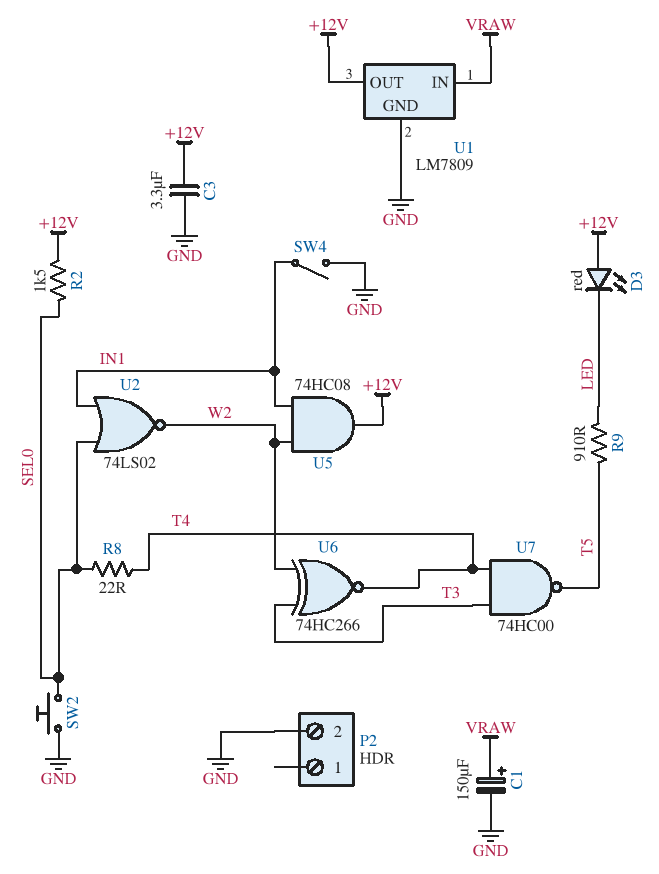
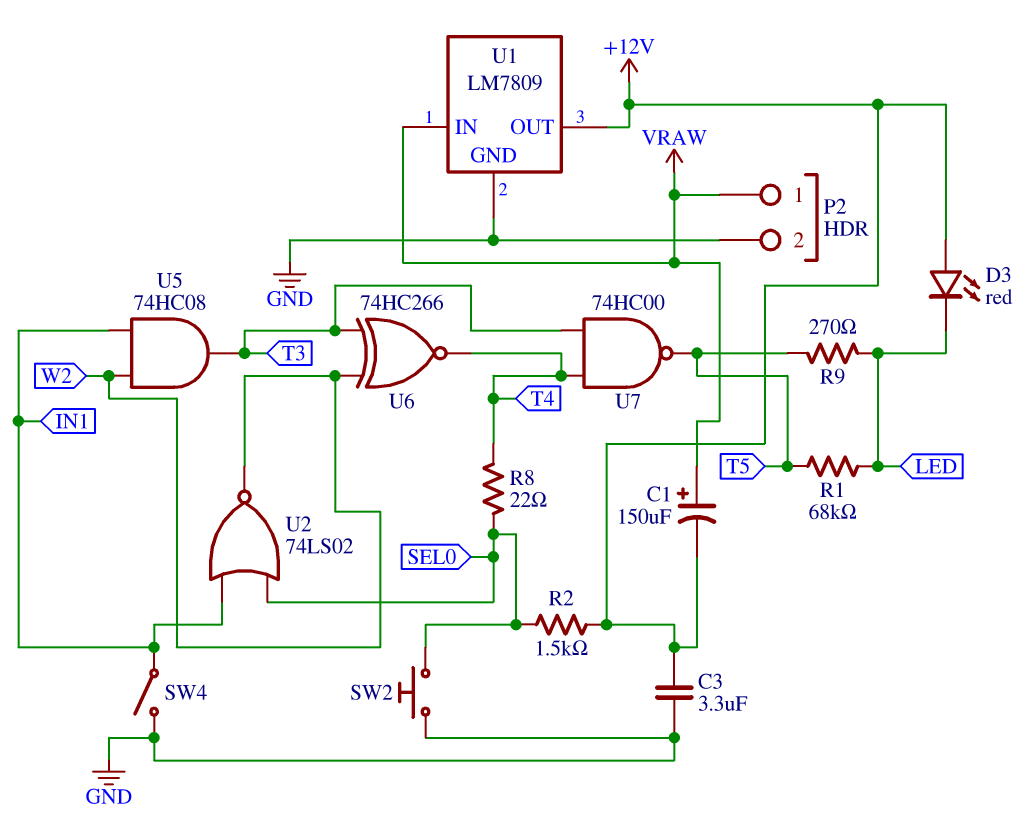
C1: 150uF (plus VRAW, minus GND) -> 150uF (plus VRAW, minus +12V)
P2 pin 1: none -> VRAW
R1: none -> 68k (LED, T5)
R9: 910 (LED, T5) -> 270 (LED, T5)
U5: AND 74HC08 (in IN1, in W2, out +12V) -> AND 74HC08 (in IN1, in W2, out T3)

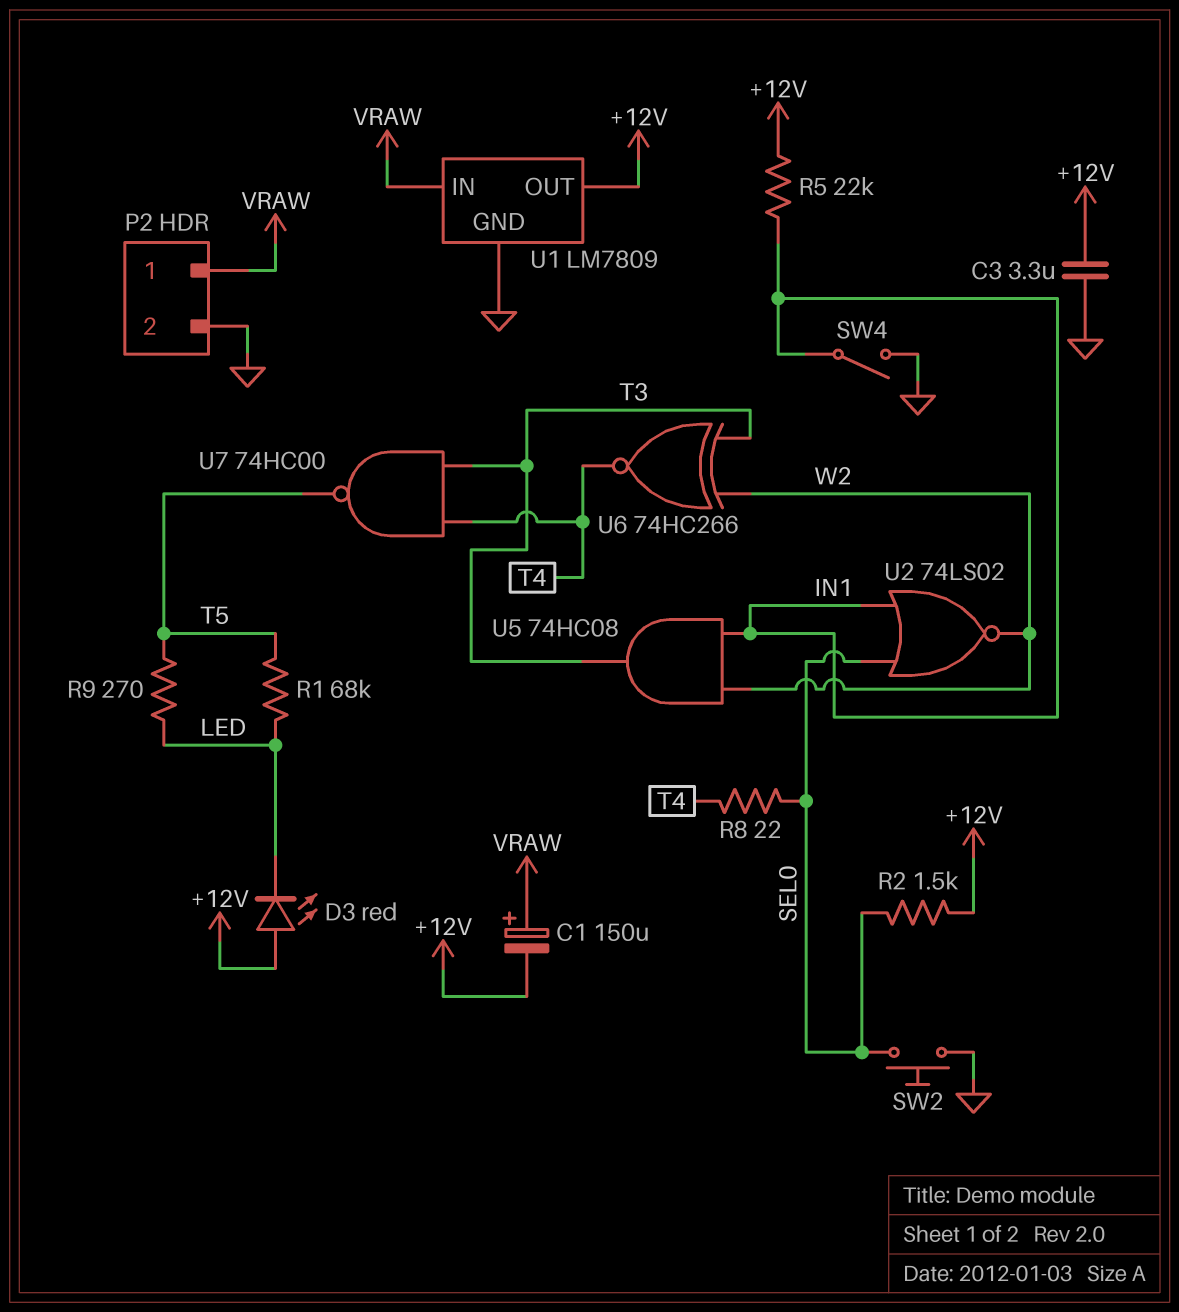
R5: none -> 22k (+12V, IN1)

